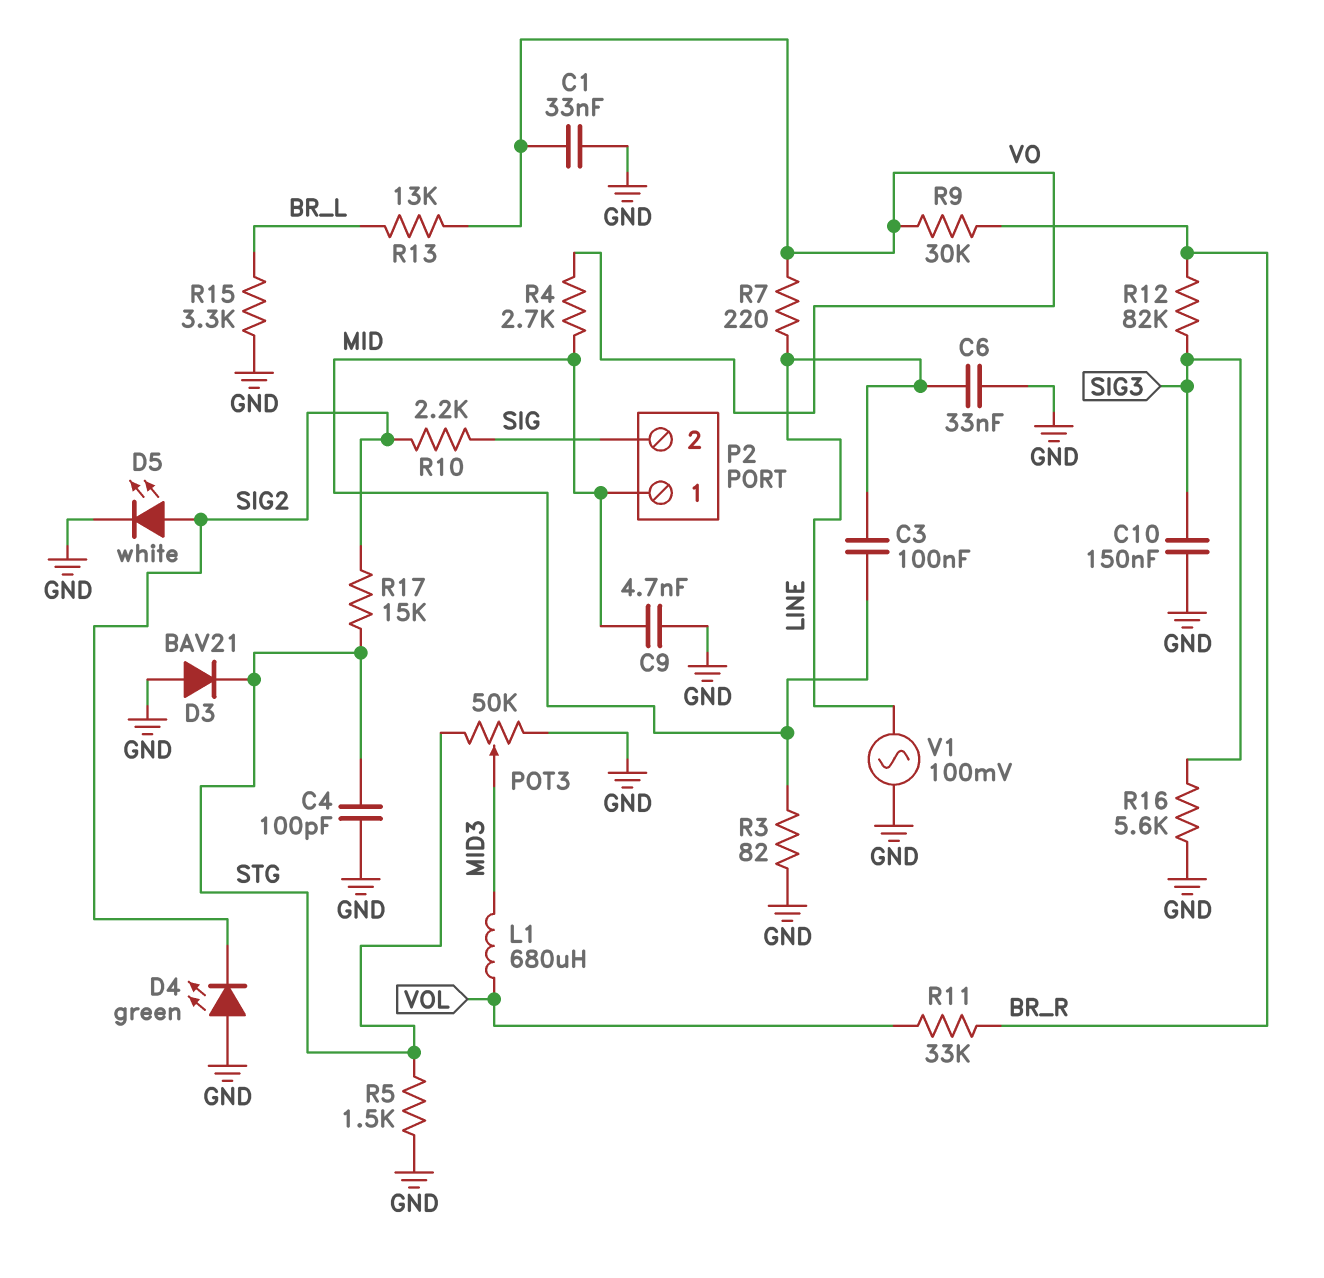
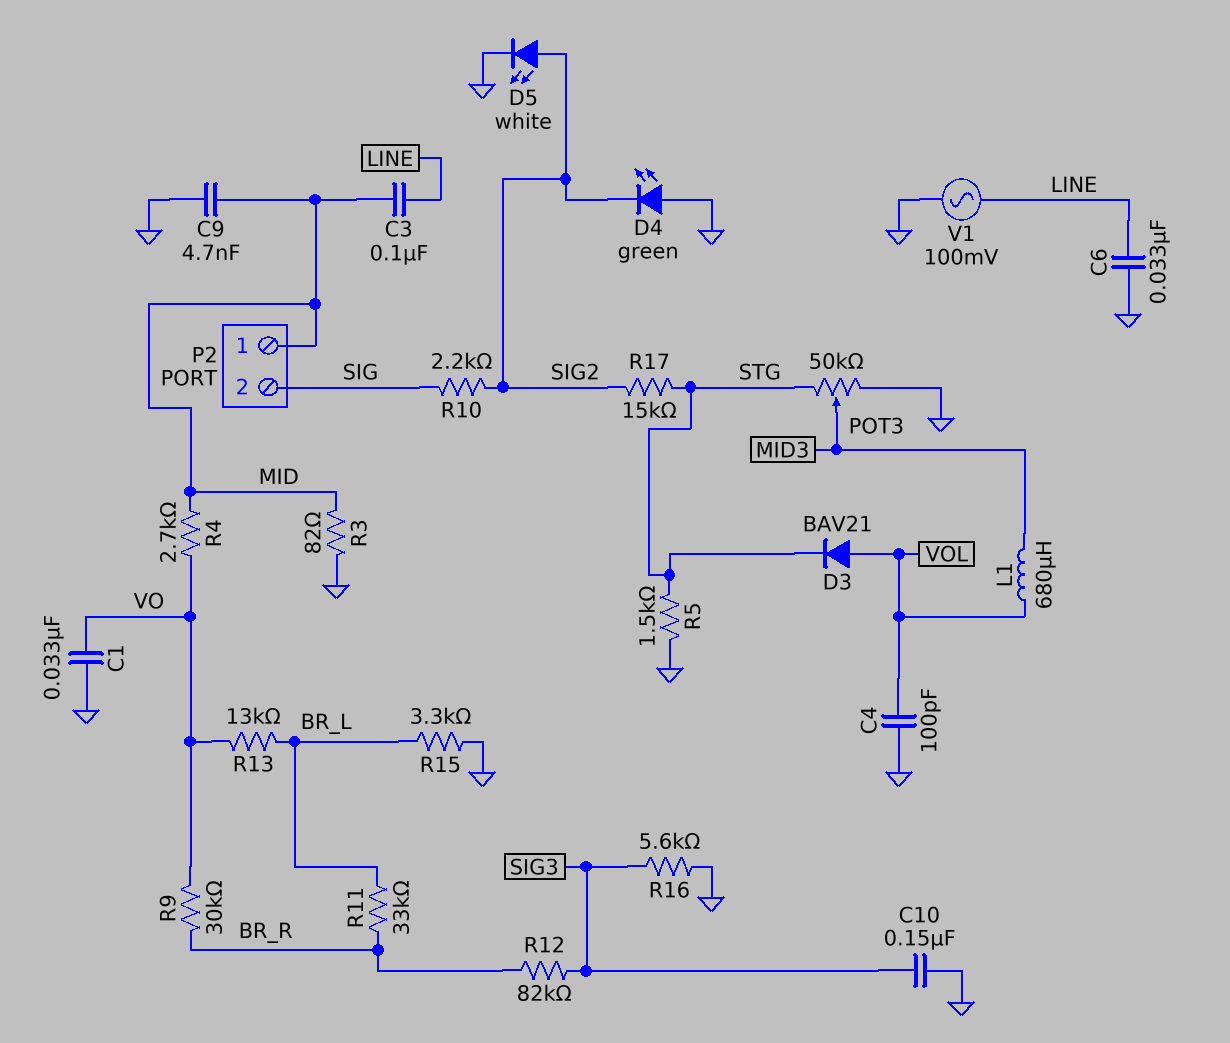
C4: 100pF (GND, STG) -> 100pF (GND, VOL)
D3: diode BAV21 (A GND, K STG) -> diode BAV21 (A VOL, K STG)
R7: 220 (LINE, VO) -> none
R11: 33k (BR_R, VOL) -> 33k (BR_L, BR_R)

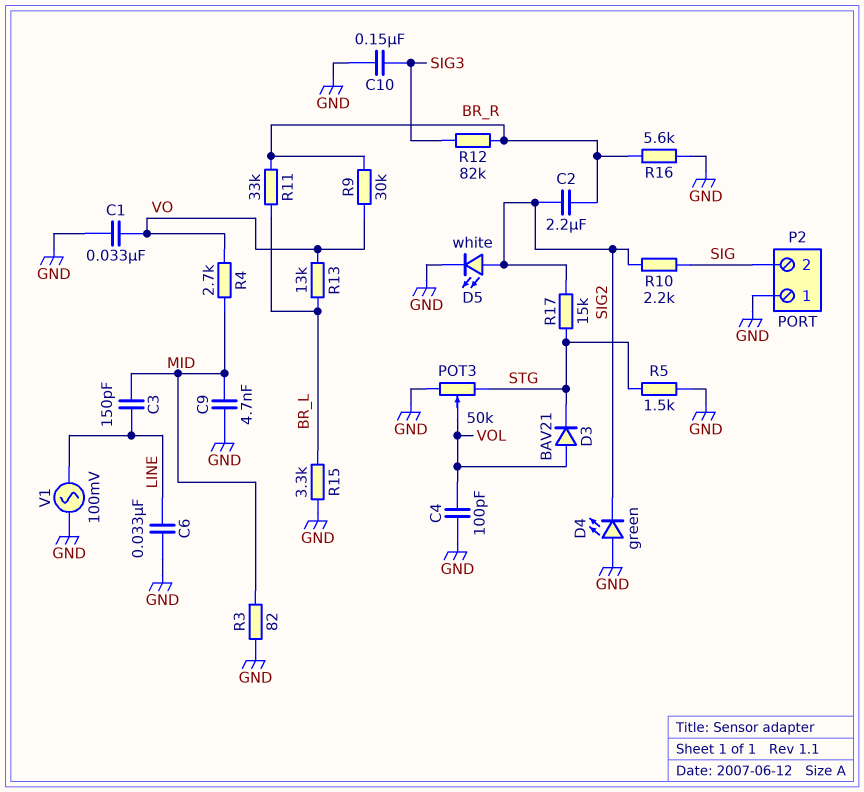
C2: none -> 2.2uF (BR_R, SIG2)
C3: 100nF (LINE, MID) -> 150pF (LINE, MID)
L1: 680uH (MID3, VOL) -> none
P2 pin 1: MID -> GND
POT3: 50k (GND, STG, wiper MID3) -> 50k (GND, STG, wiper VOL)
R16: 5.6k (GND, SIG3) -> 5.6k (BR_R, GND)

